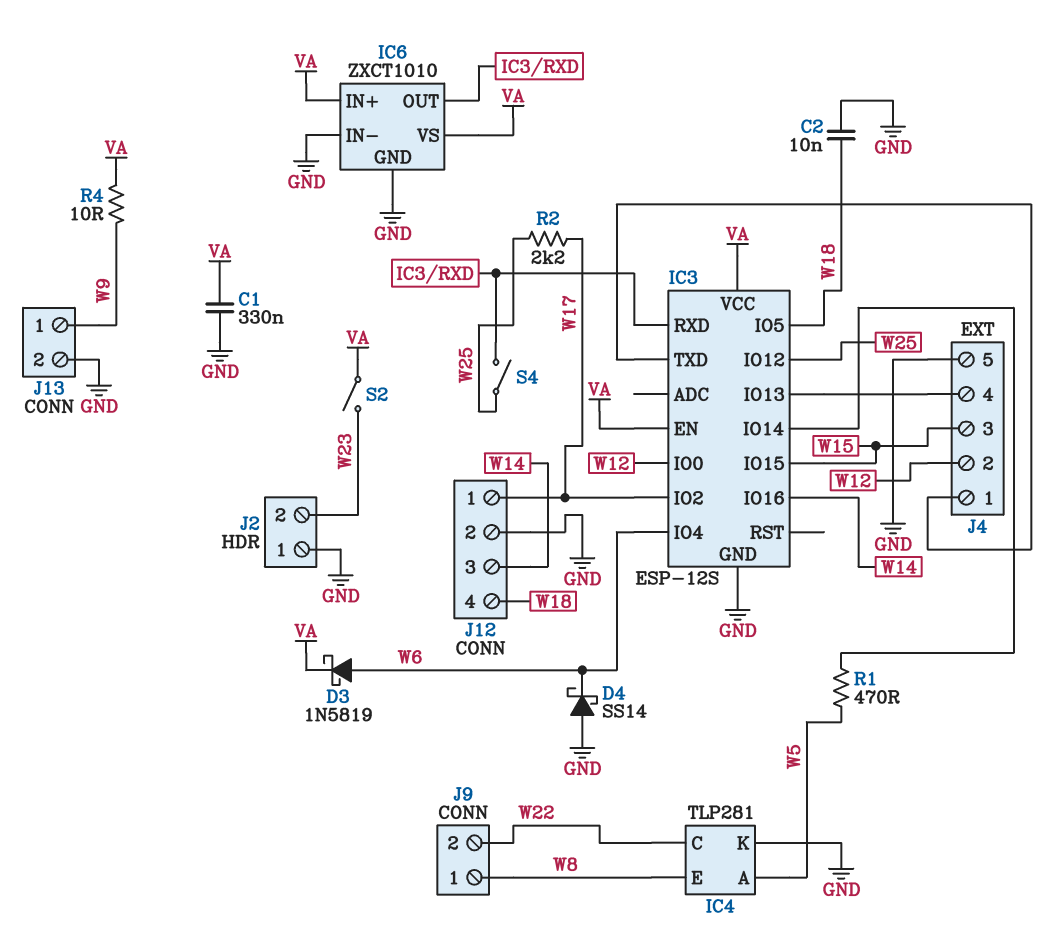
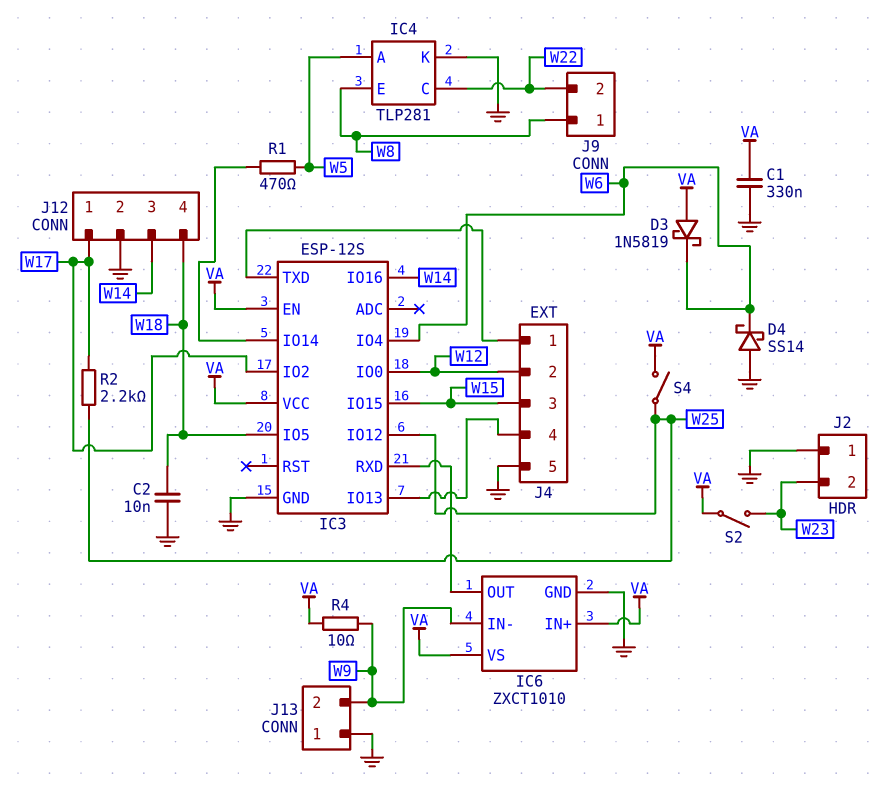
D3: schottky 1N5819 (A W6, K VA) -> schottky 1N5819 (A VA, K W6)
IC6 pin IN-: GND -> W9
J13 pin 1: W9 -> GND
J13 pin 2: GND -> W9
S4: switch (IC3/RXD, W25) -> switch (VA, W25)

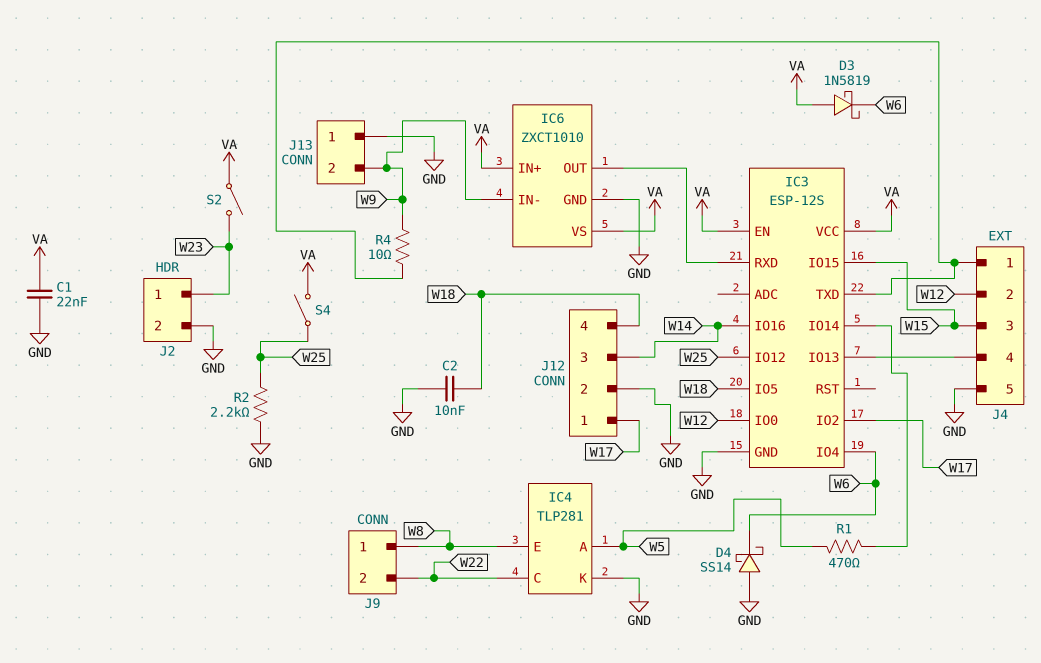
C1: 330nF (GND, VA) -> 22nF (GND, VA)
J2 pin 1: GND -> W23
J2 pin 2: W23 -> GND
R2: 2.2k (W17, W25) -> 2.2k (GND, W25)
R4: 10 (VA, W9) -> 10 (IC3/TXD, W9)

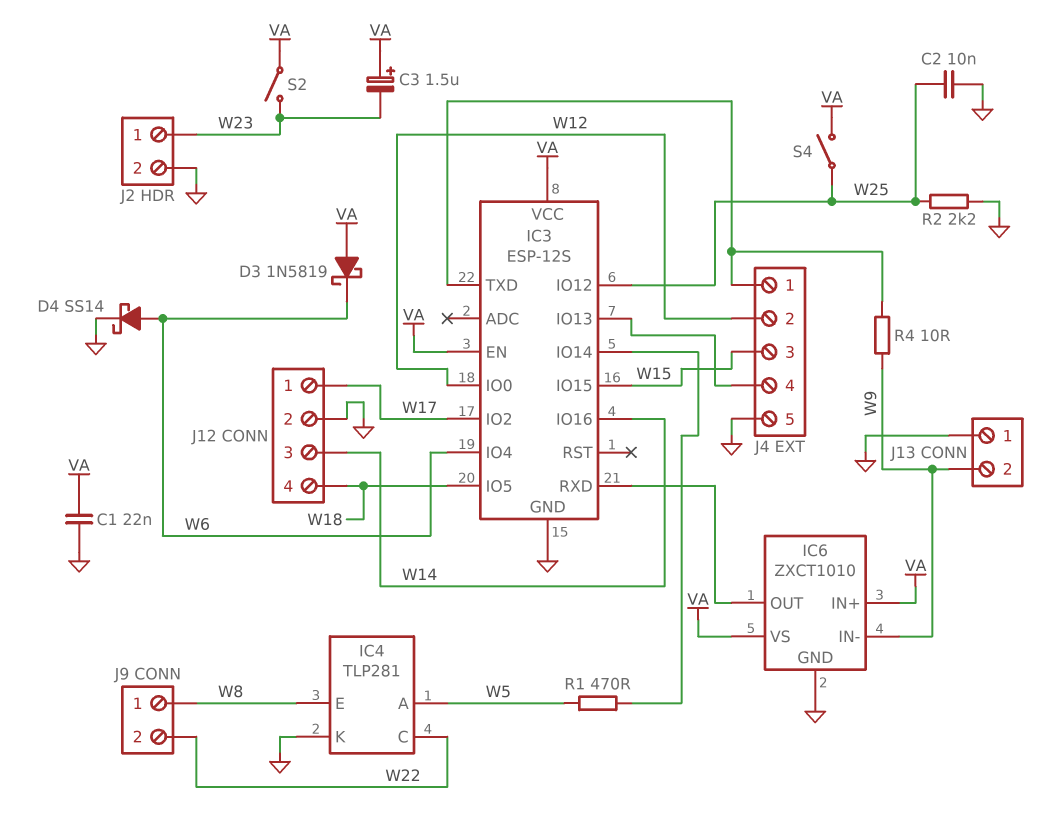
C2: 10nF (GND, W18) -> 10nF (GND, W25)
C3: none -> 1.5uF (plus VA, minus W23)
D4: schottky SS14 (A GND, K W6) -> schottky SS14 (A W6, K GND)

